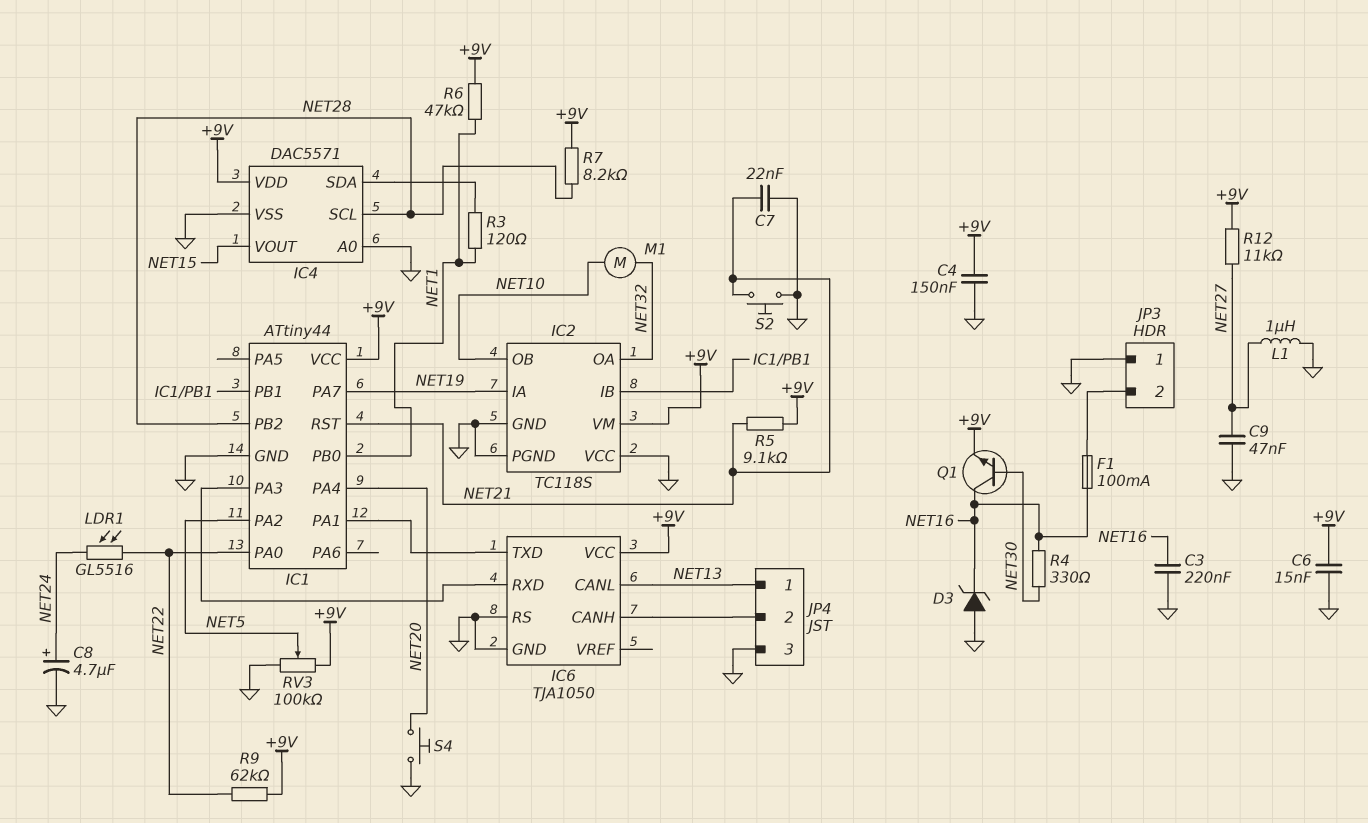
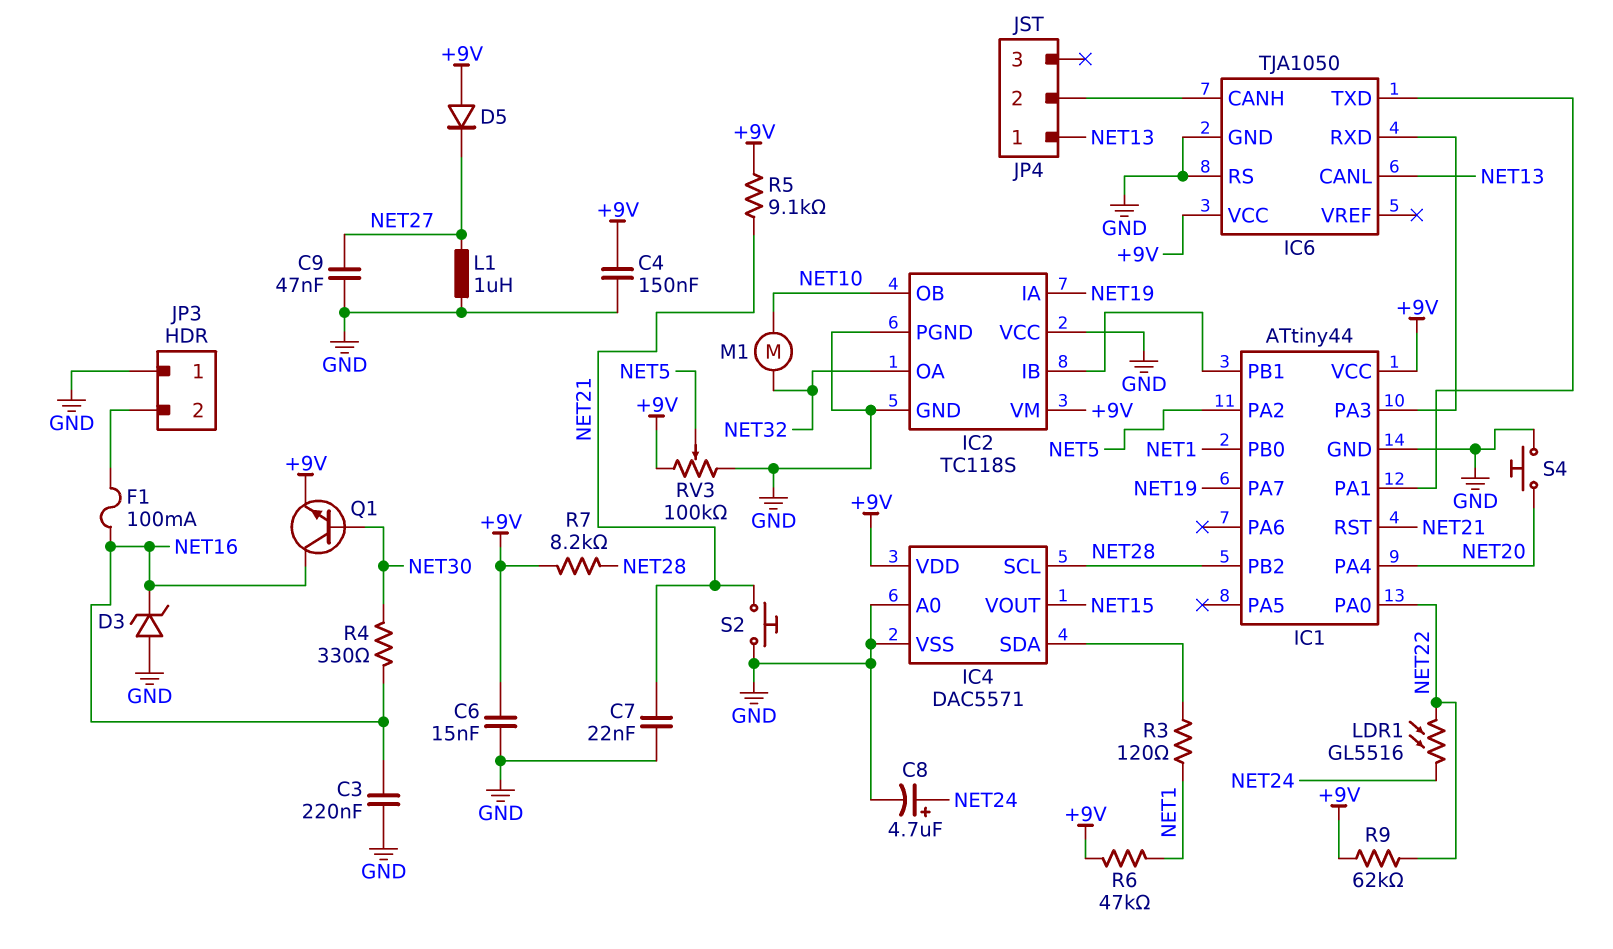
D5: none -> diode (A +9V, K NET27)
JP4 pin 3: GND -> none
R12: 11k (+9V, NET27) -> none

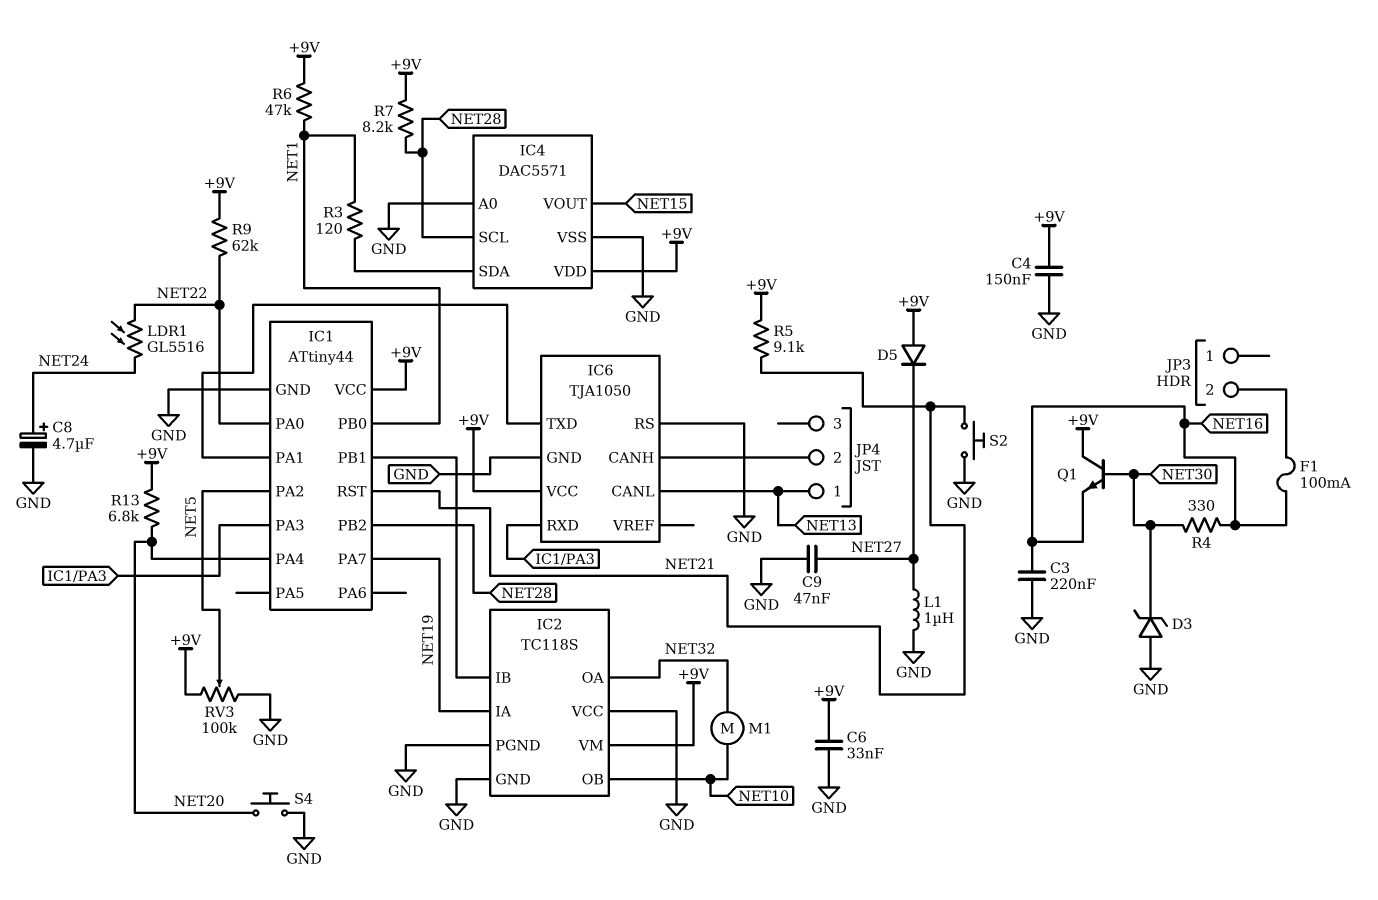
C6: 15nF (+9V, GND) -> 33nF (+9V, GND)
C7: 22nF (GND, NET21) -> none
D3: zener (A GND, K NET16) -> zener (A GND, K NET30)
JP3 pin 1: GND -> none
Q1: NPN (B NET30, C NET16, E +9V) -> NPN (B NET30, C +9V, E NET16)
R13: none -> 6.8k (+9V, NET20)

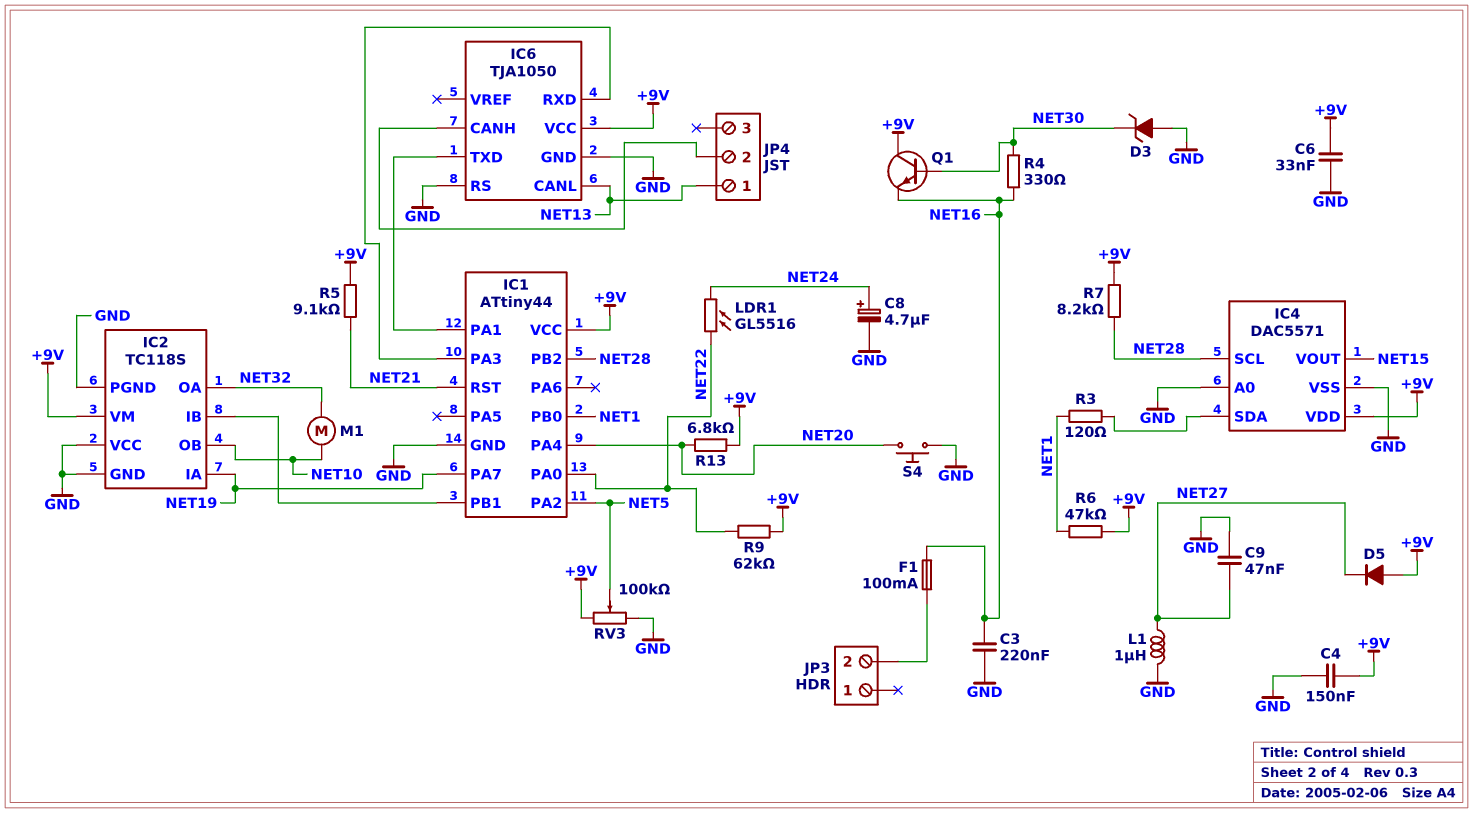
S2: button (GND, NET21) -> none

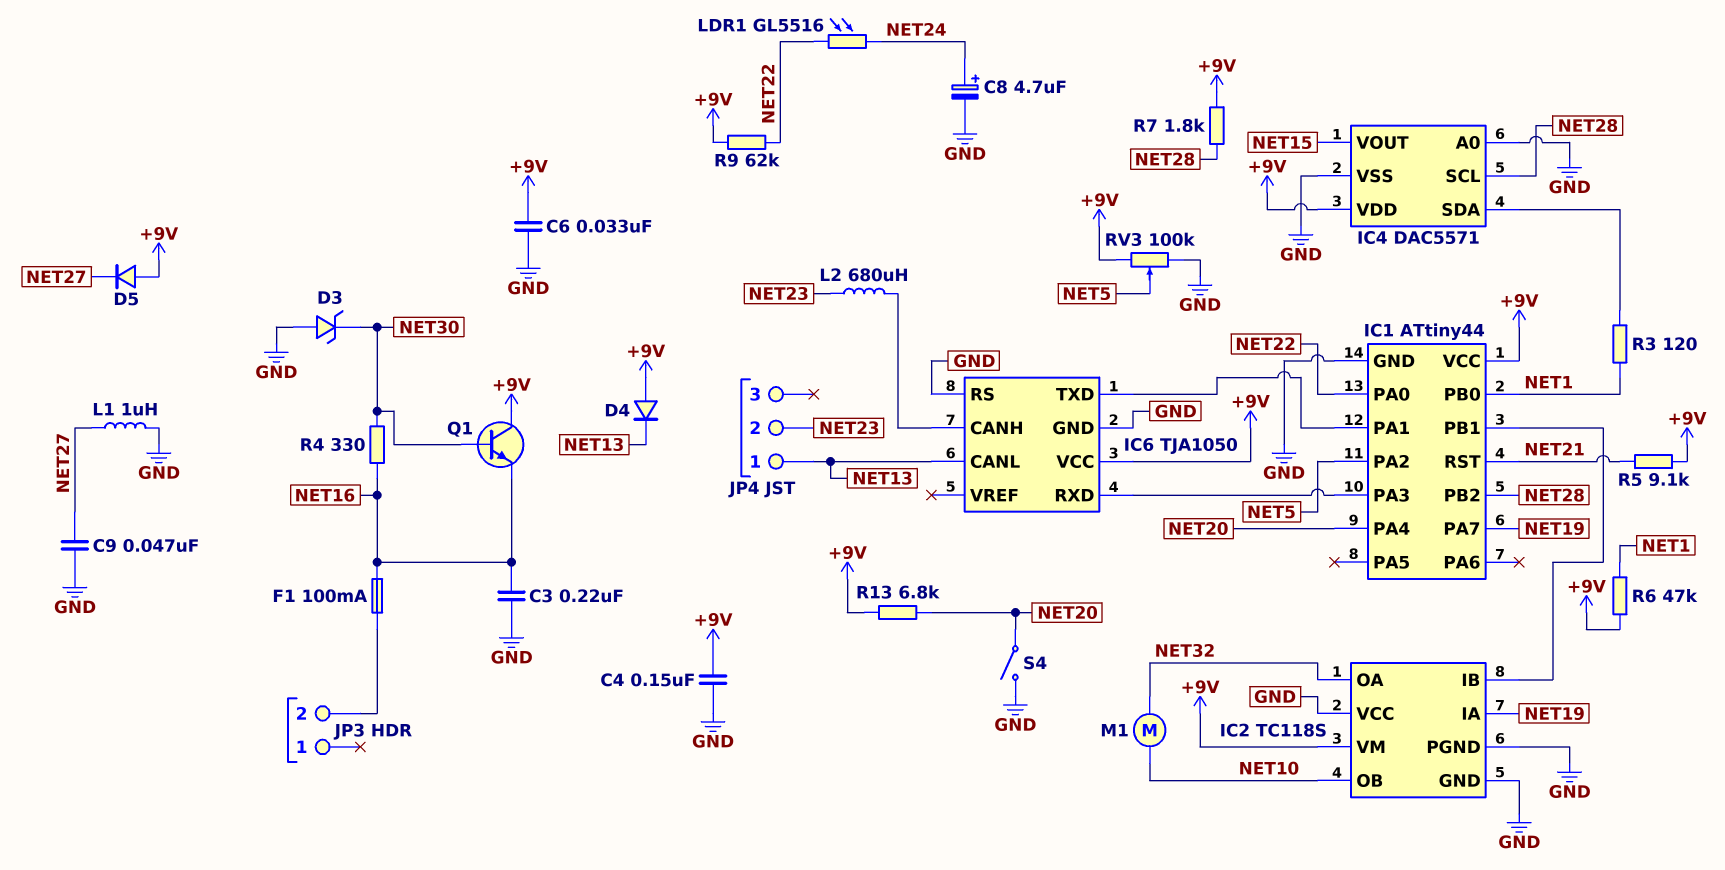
D4: none -> diode (A +9V, K NET13)
JP4 pin 2: IC6/CANH -> NET23
L2: none -> 680uH (IC6/CANH, NET23)
R7: 8.2k (+9V, NET28) -> 1.8k (+9V, NET28)
S4: button (GND, NET20) -> switch (GND, NET20)

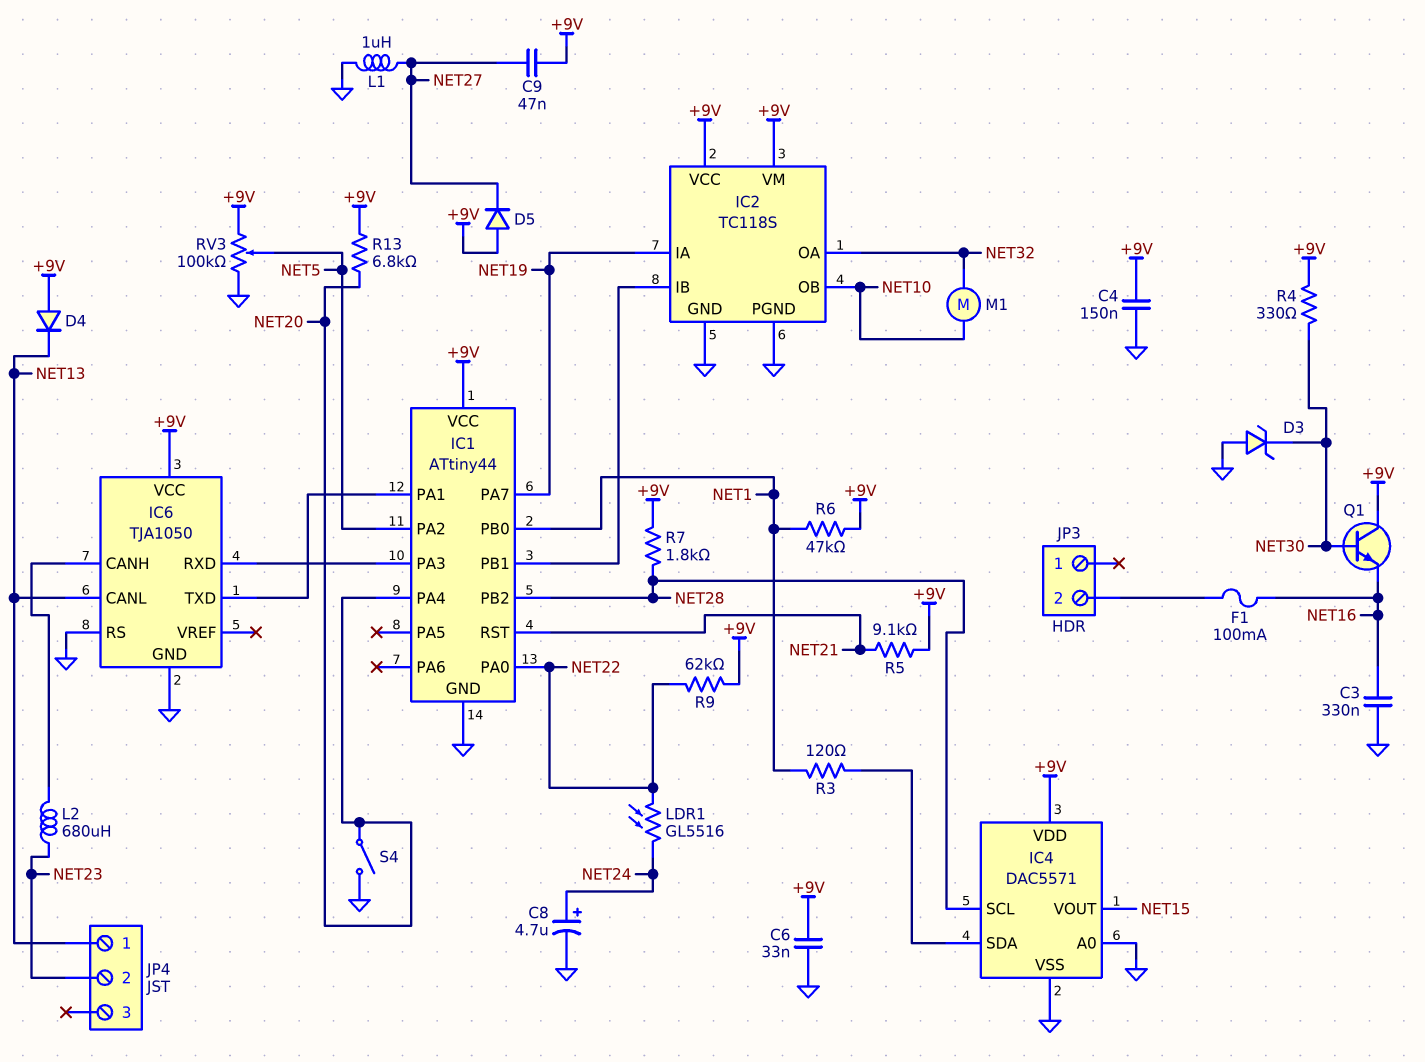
C3: 220nF (GND, NET16) -> 330nF (GND, NET16)
C9: 47nF (GND, NET27) -> 47nF (+9V, NET27)
IC2 pin VCC: GND -> +9V
R4: 330 (NET16, NET30) -> 330 (+9V, NET30)

